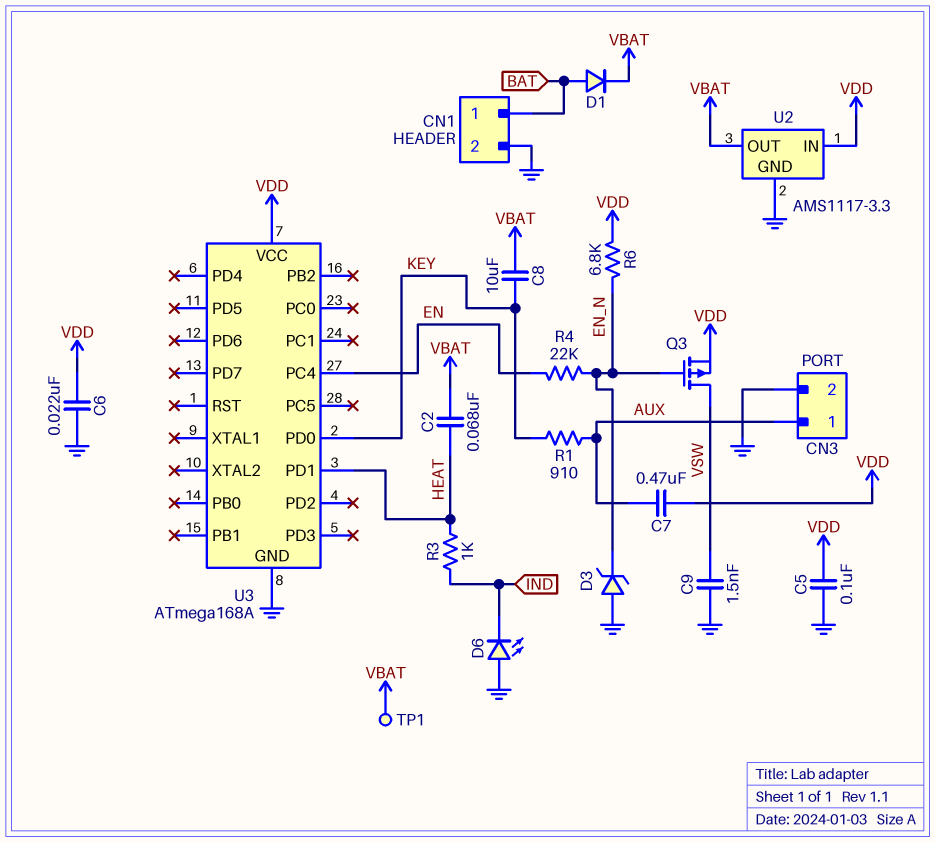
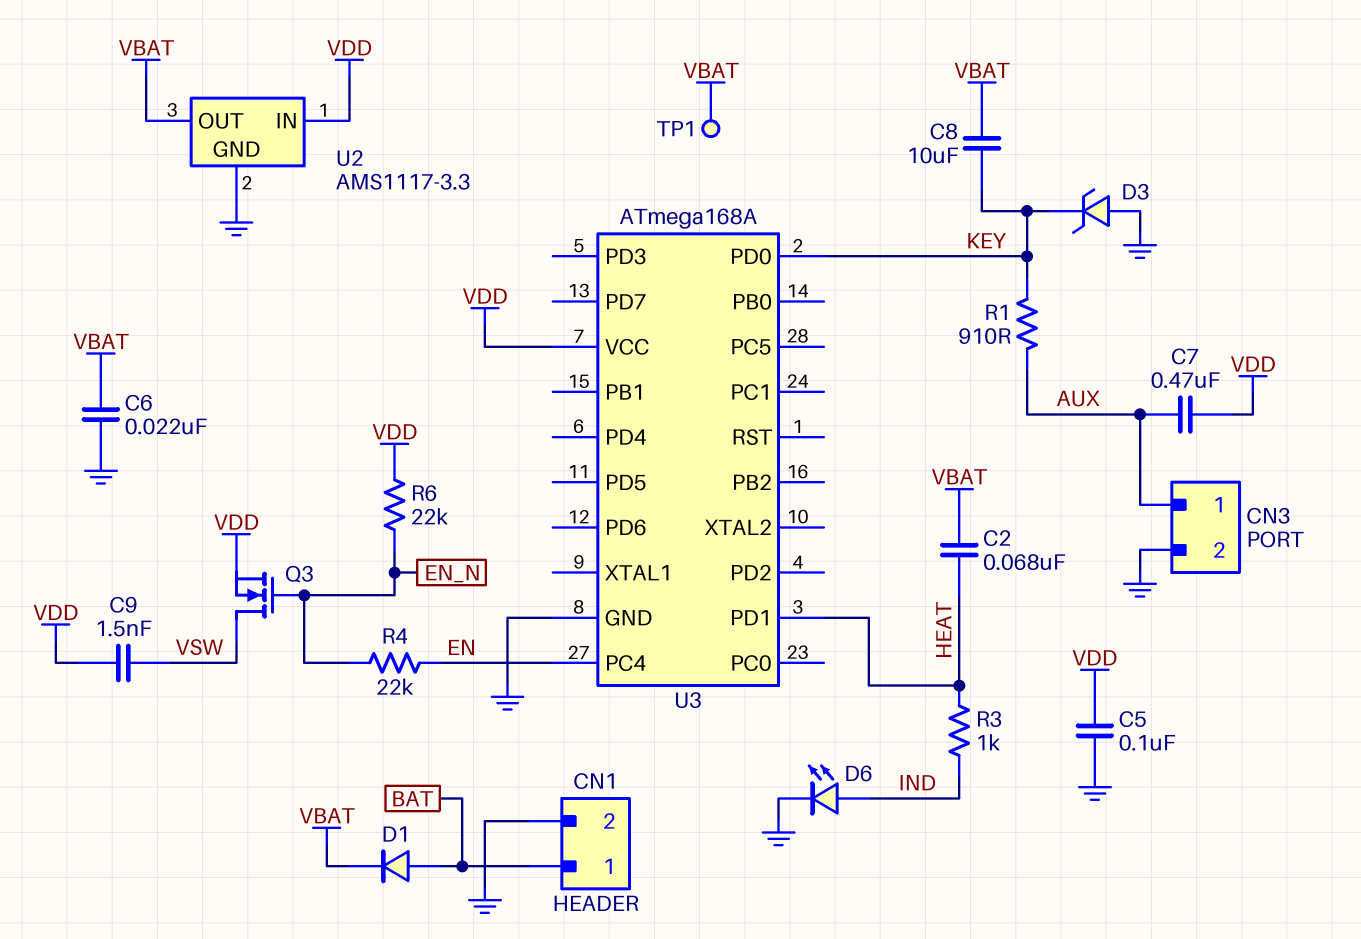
C6: 22nF (GND, VDD) -> 22nF (GND, VBAT)
C9: 1.5nF (GND, VSW) -> 1.5nF (VDD, VSW)
D3: zener (A GND, K EN_N) -> zener (A GND, K KEY)
D6: LED (A GND, K IND) -> LED (A IND, K GND)
Q3: PMOS (G EN_N, D VSW, S VDD) -> NMOS (G EN_N, D VSW, S VDD)
R6: 6.8k (EN_N, VDD) -> 22k (EN_N, VDD)

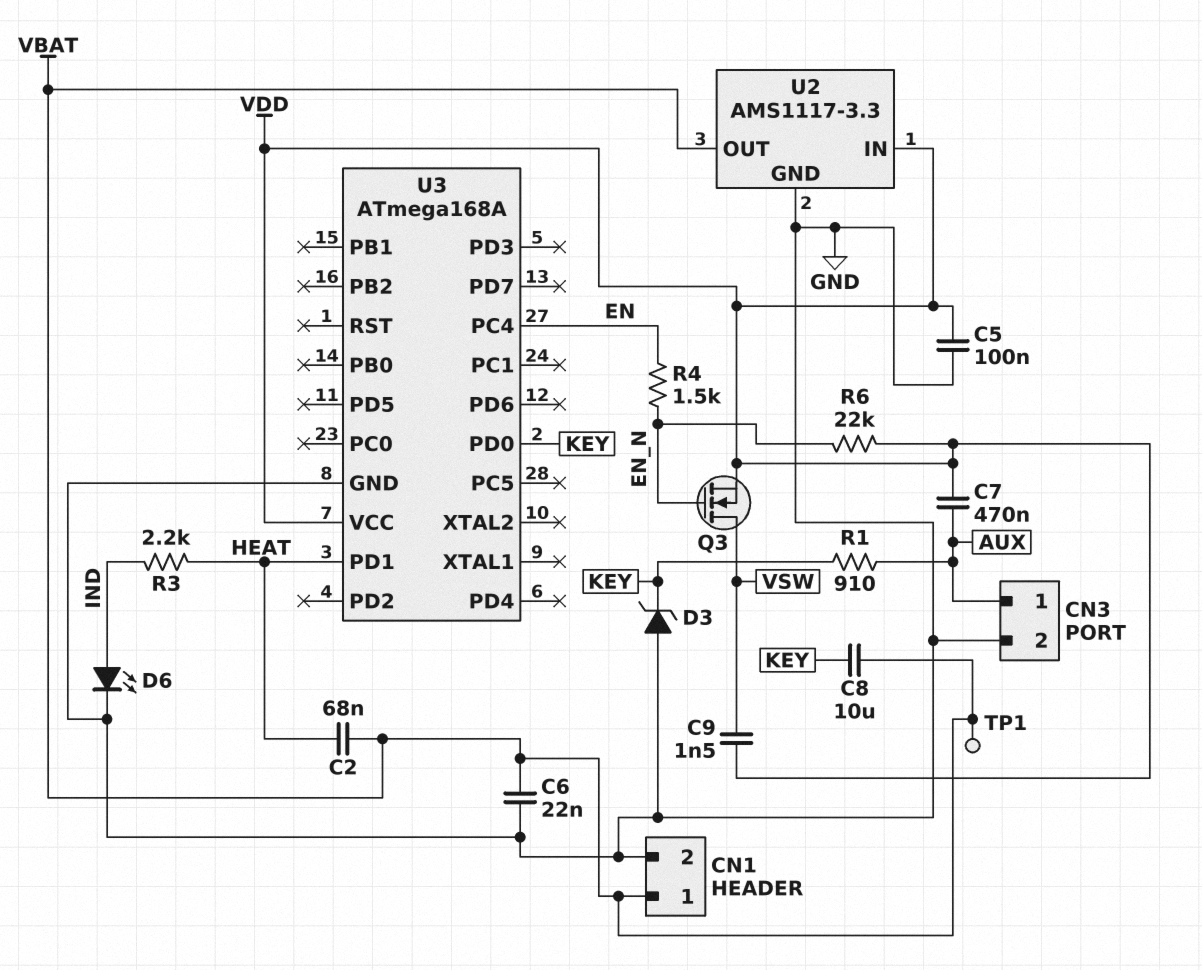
CN1 pin 1: BAT -> VBAT
D1: diode (A BAT, K VBAT) -> none
R3: 1k (HEAT, IND) -> 2.2k (HEAT, IND)
R4: 22k (EN, EN_N) -> 1.5k (EN, EN_N)

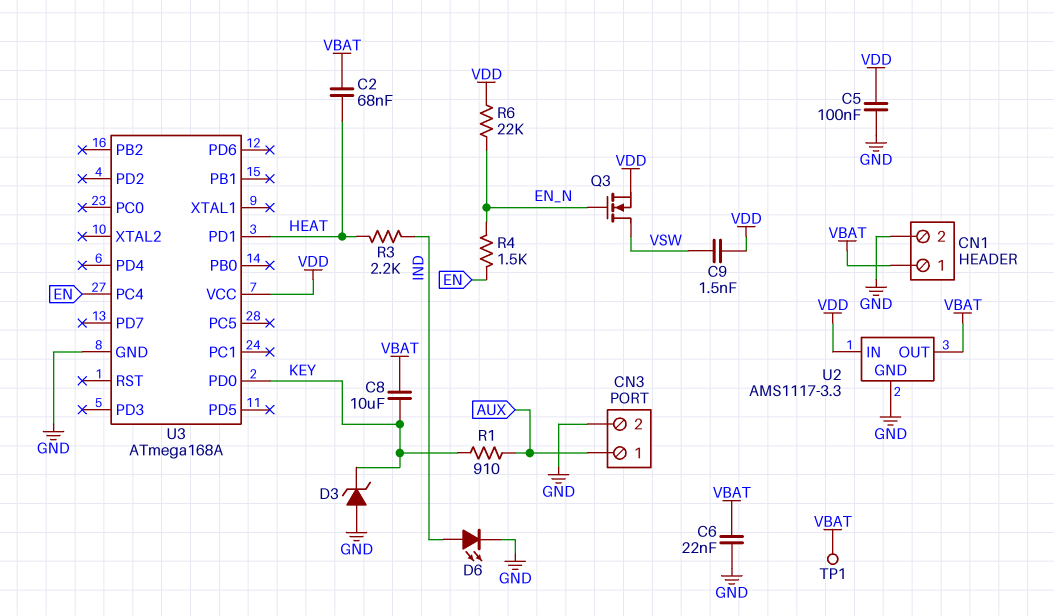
C7: 470nF (AUX, VDD) -> none

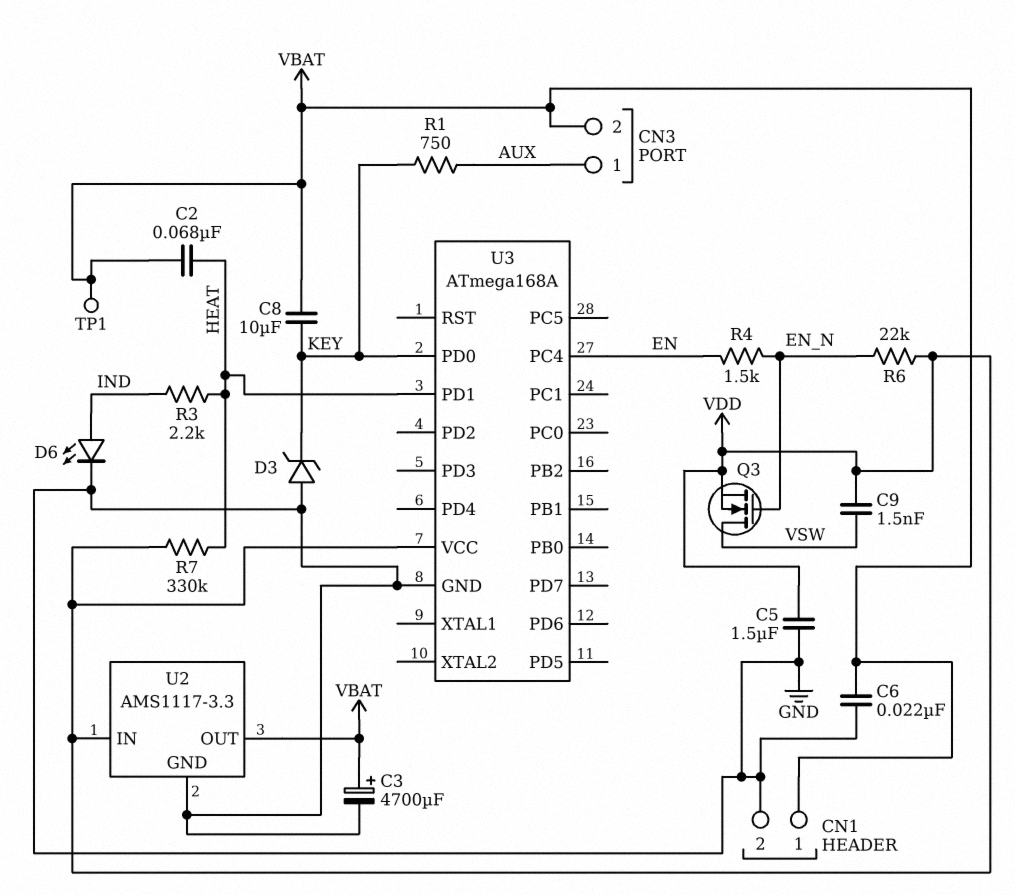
C3: none -> 4700uF (plus VBAT, minus GND)
C5: 100nF (GND, VDD) -> 1.5uF (GND, VDD)
CN3 pin 2: GND -> VBAT
R1: 910 (AUX, KEY) -> 750 (AUX, KEY)
R7: none -> 330k (HEAT, VDD)

